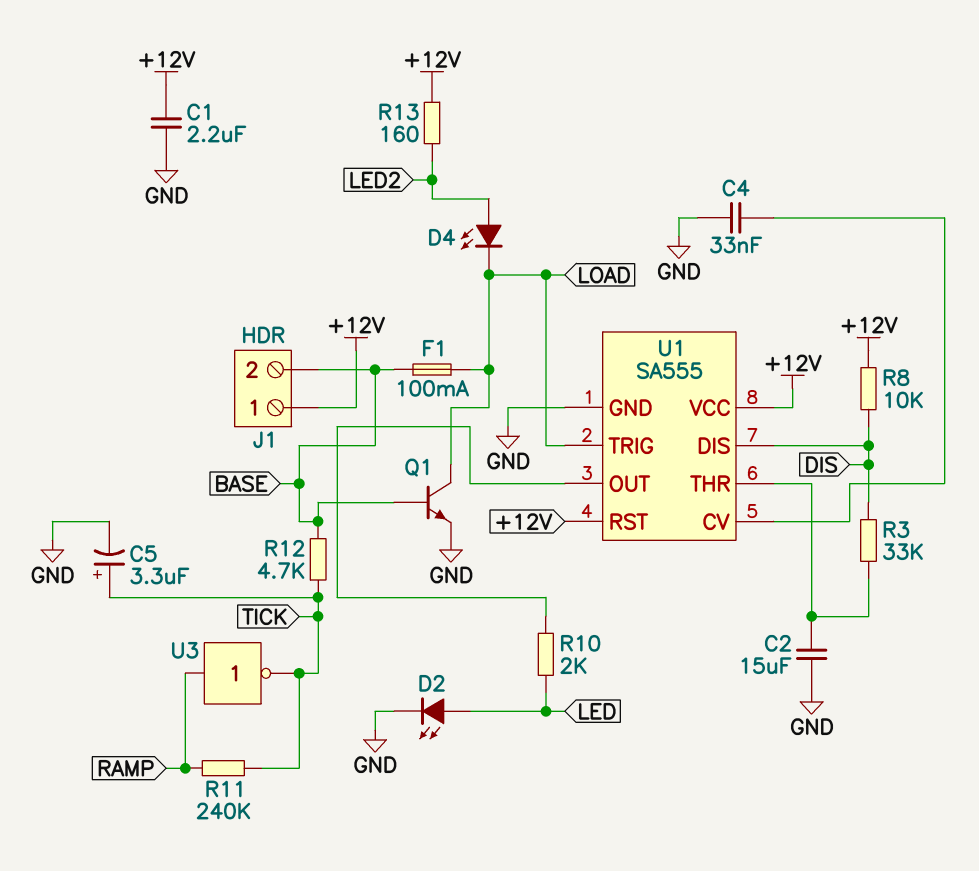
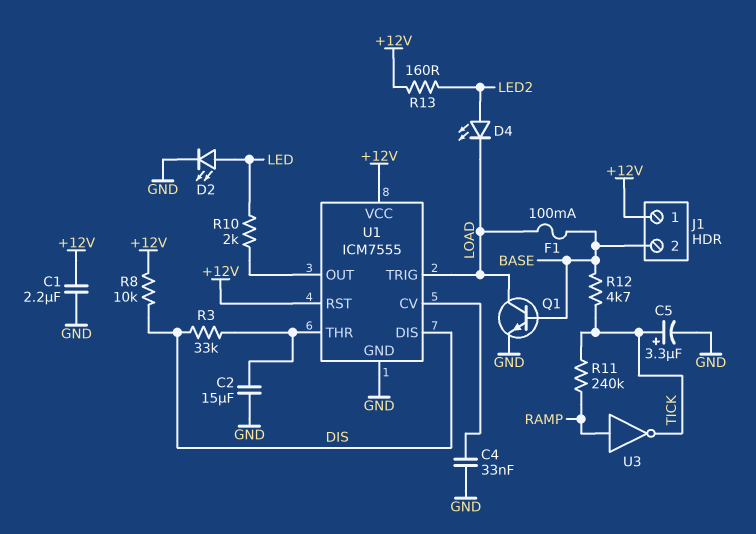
U1: SA555 -> ICM7555

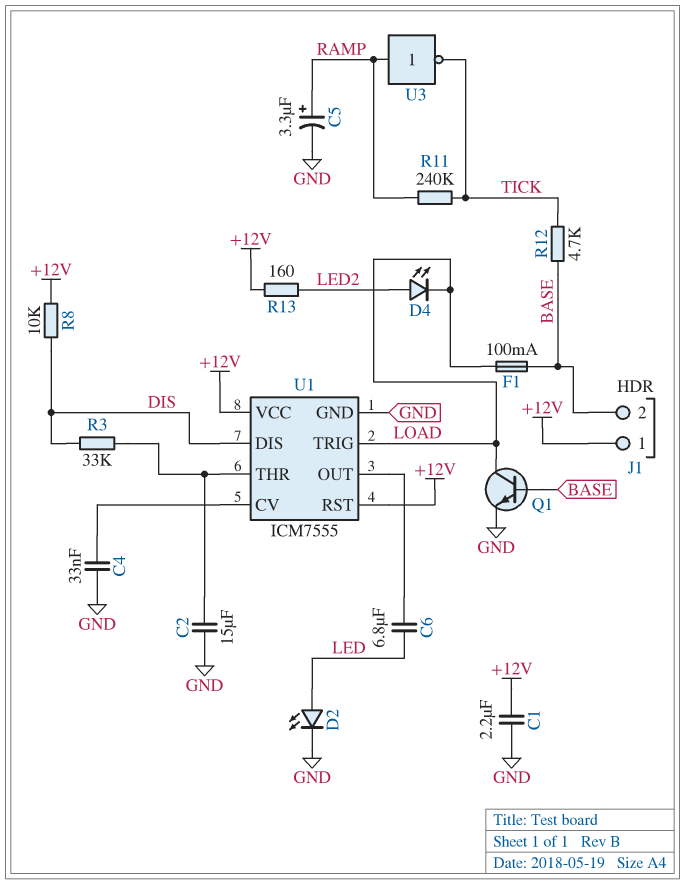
C5: 3.3uF (plus TICK, minus GND) -> 3.3uF (plus RAMP, minus GND)
C6: none -> 6.8uF (LED, U1/OUT)
R10: 2k (LED, U1/OUT) -> none

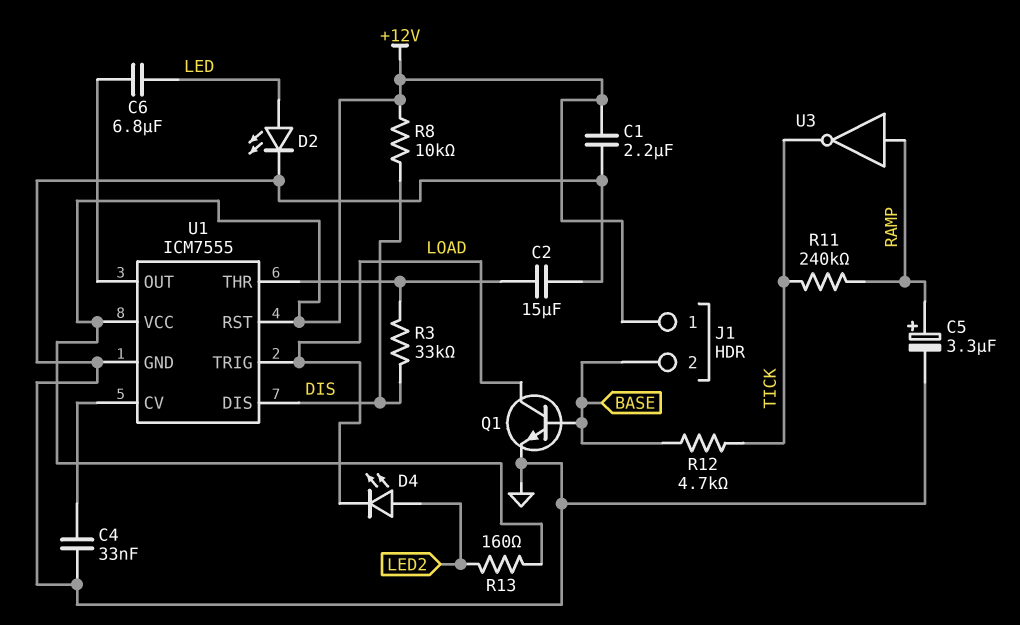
F1: 100mA (BASE, LOAD) -> none

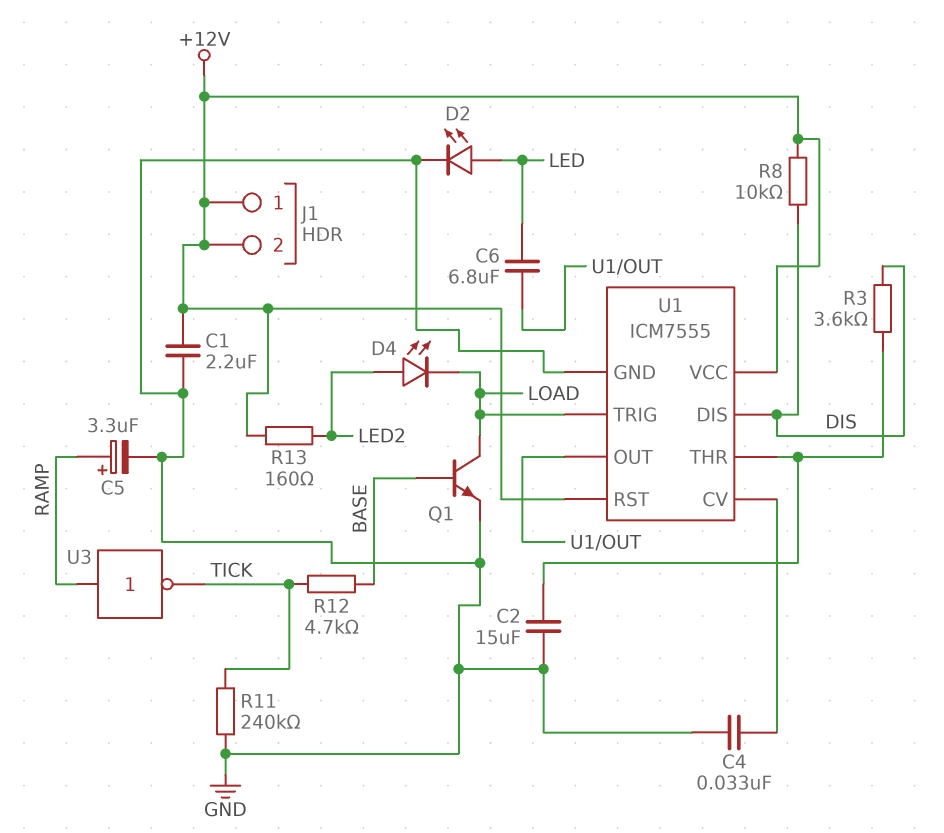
J1 pin 2: BASE -> +12V
R3: 33k (DIS, U1/THR) -> 3.6k (DIS, U1/THR)
R11: 240k (RAMP, TICK) -> 240k (GND, TICK)

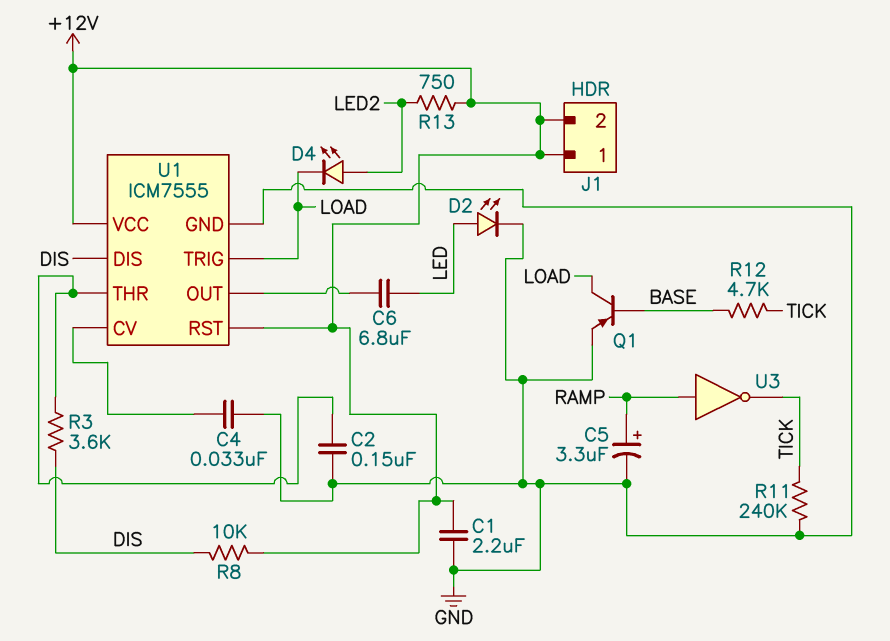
C2: 15uF (GND, U1/THR) -> 150nF (GND, U1/THR)
Q1: NPN (B BASE, C LOAD, E GND) -> PNP (B BASE, C LOAD, E GND)
R13: 160 (+12V, LED2) -> 750 (+12V, LED2)

